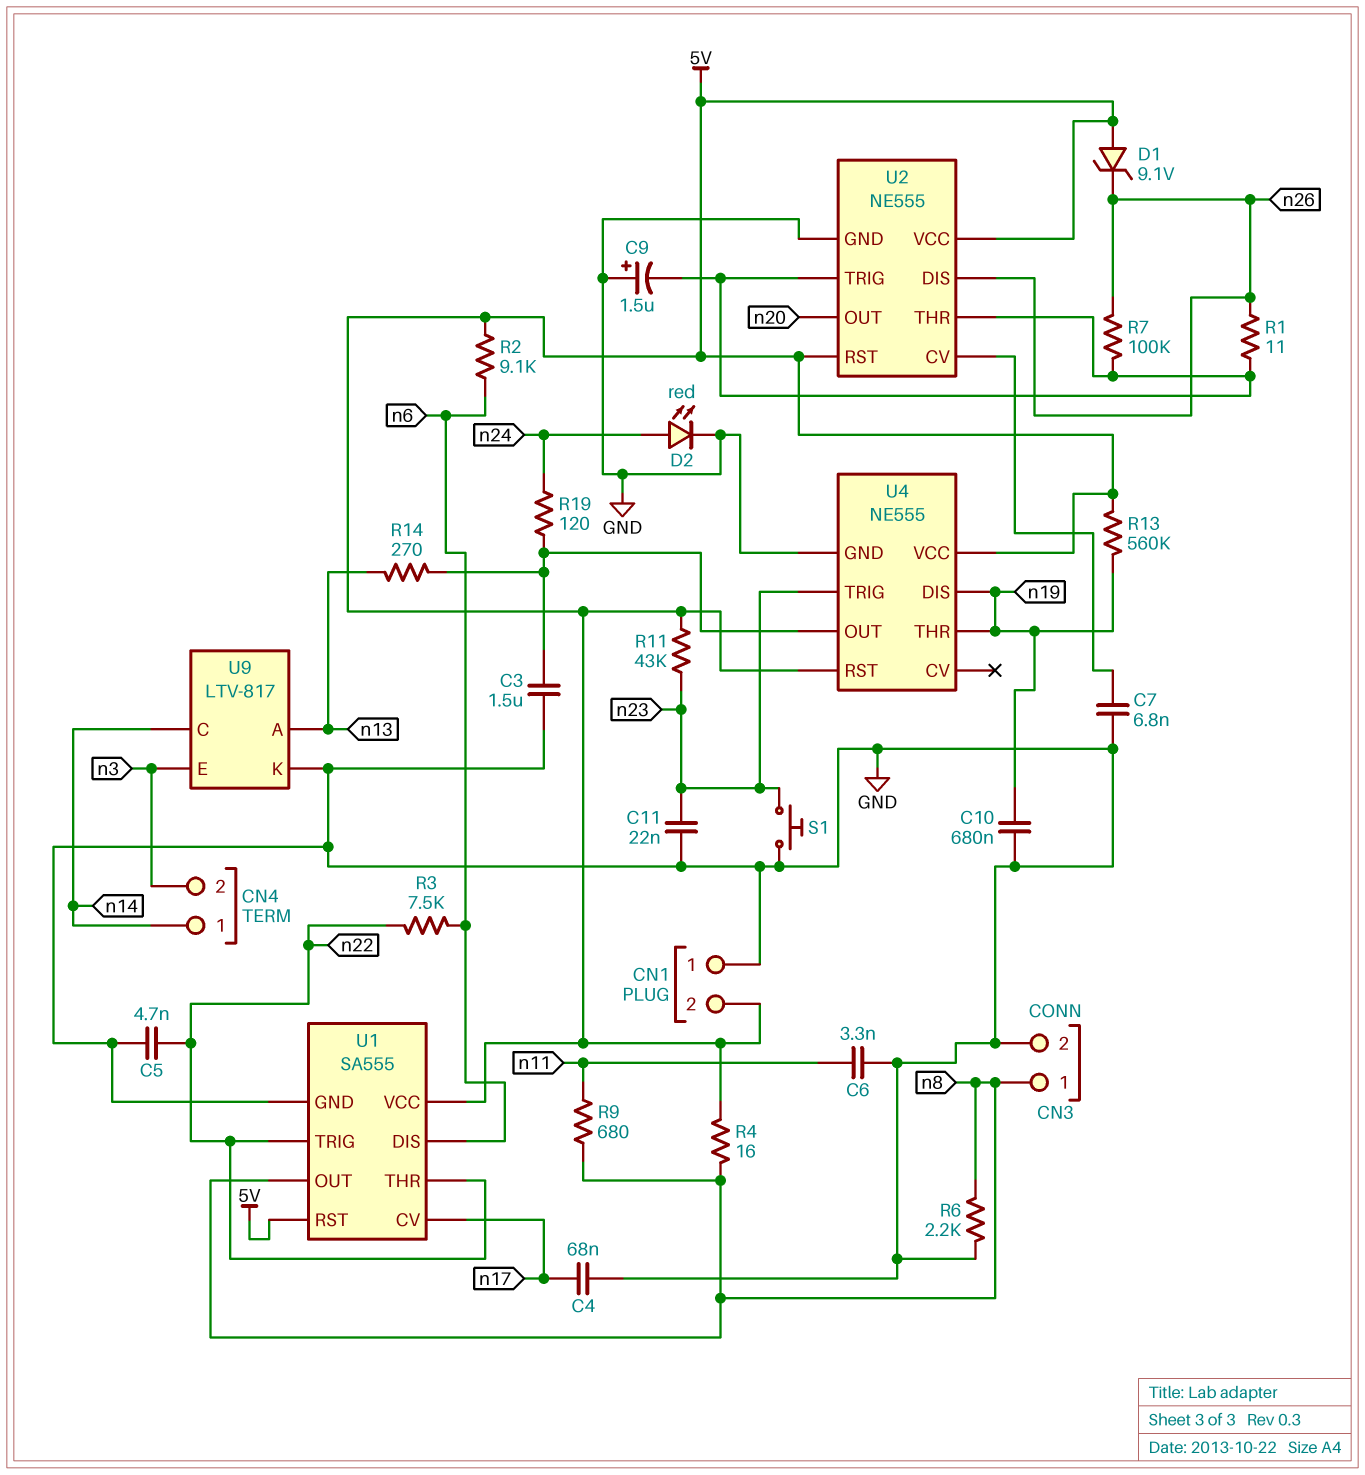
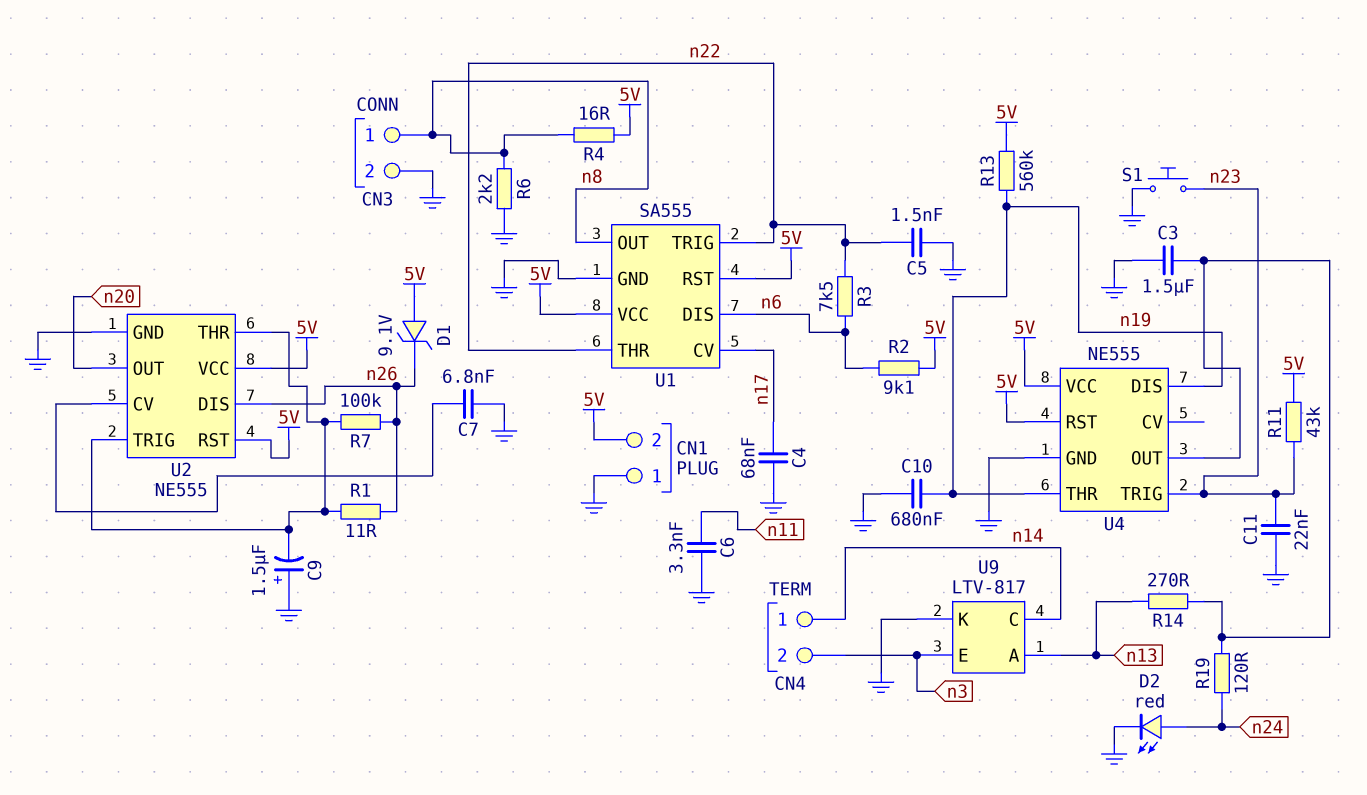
C5: 4.7nF (GND, n22) -> 1.5nF (GND, n22)
R9: 680 (n8, n11) -> none

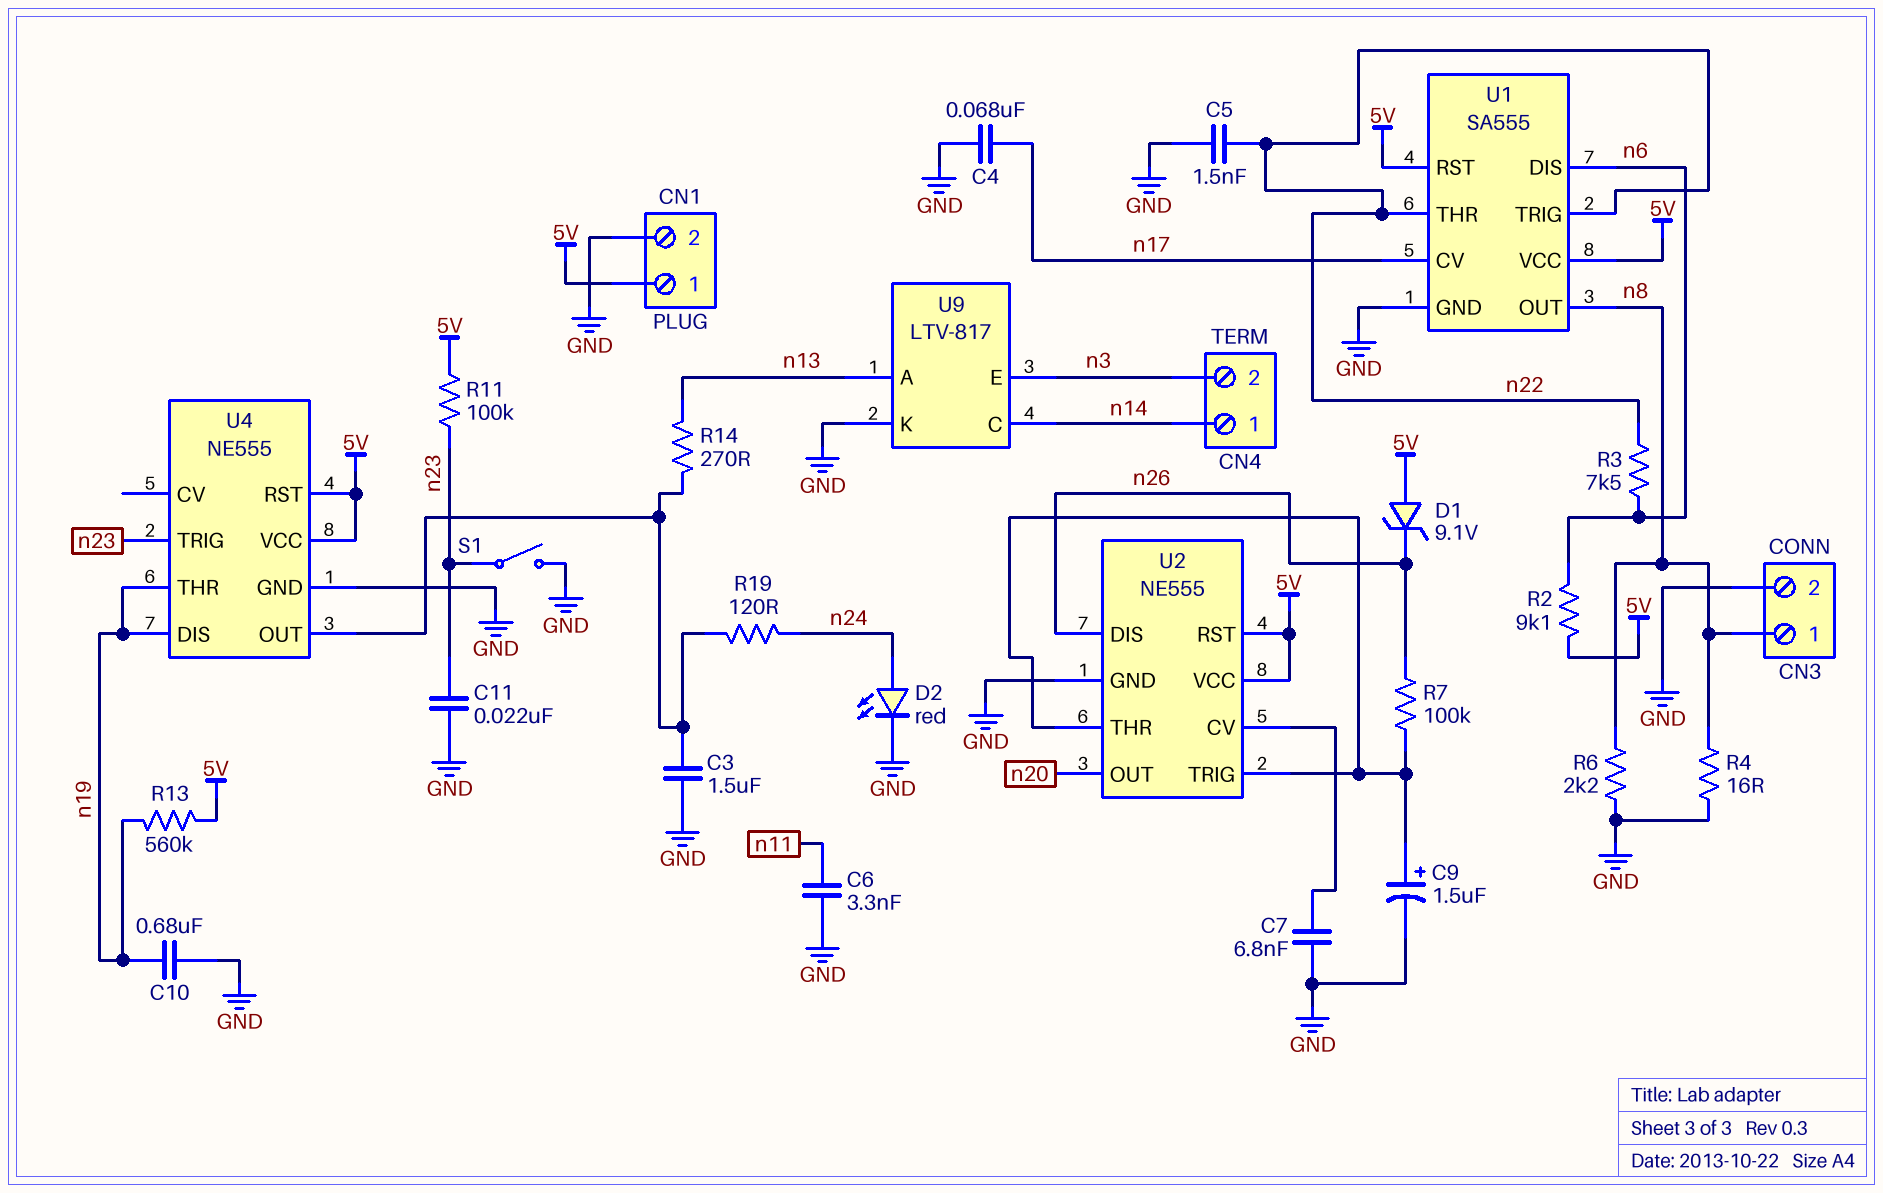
C9: 1.5uF (plus GND, minus U2/THR) -> 1.5uF (plus U2/THR, minus GND)
CN1 pin 1: GND -> 5V
CN1 pin 2: 5V -> GND
R1: 11 (U2/THR, n26) -> none
R4: 16 (5V, n8) -> 16 (GND, n8)
R11: 43k (5V, n23) -> 100k (5V, n23)
S1: button (GND, n23) -> switch (GND, n23)

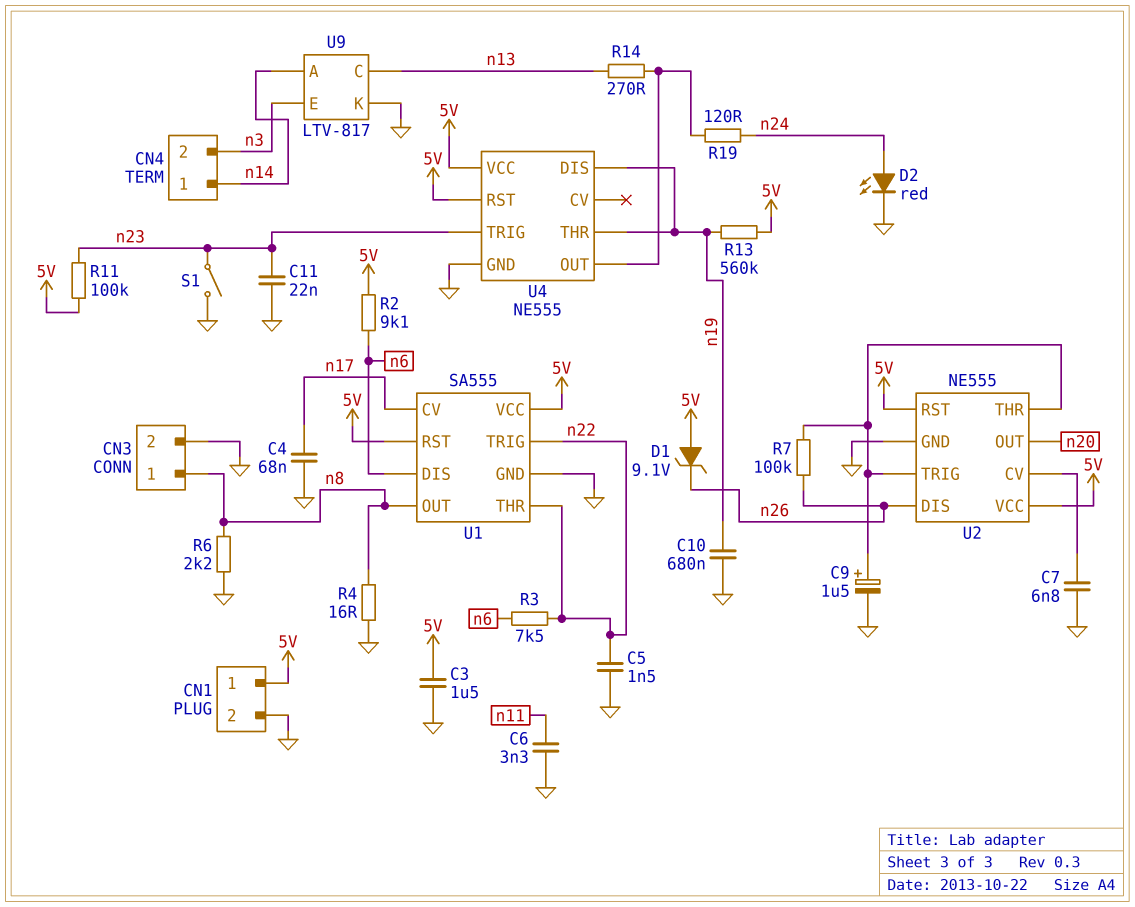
C3: 1.5uF (GND, U4/OUT) -> 1.5uF (5V, GND)
U9 pin A: n13 -> n14
U9 pin C: n14 -> n13

